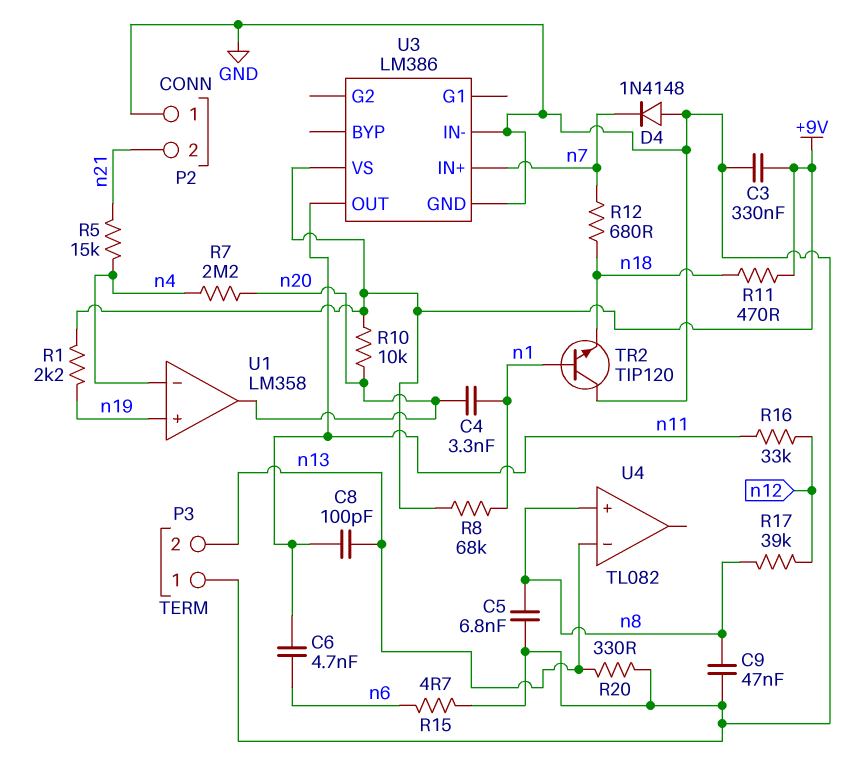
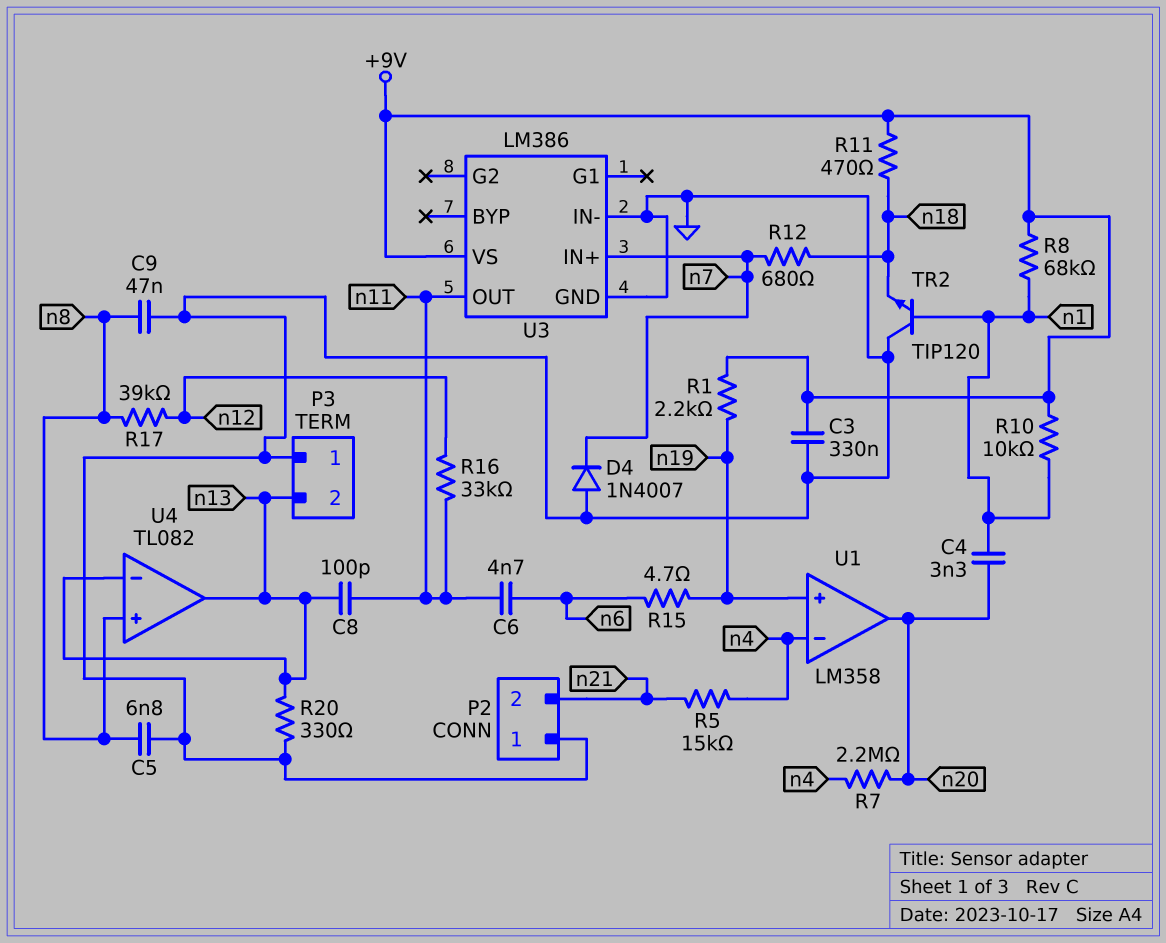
D4: diode 1N4148 (A GND, K n7) -> diode 1N4007 (A GND, K n7)
R10: 10k (+9V, n20) -> 10k (+9V, n1)
R15: 4.7 (GND, n6) -> 4.7 (n6, n19)
U4 pin out: none -> n13

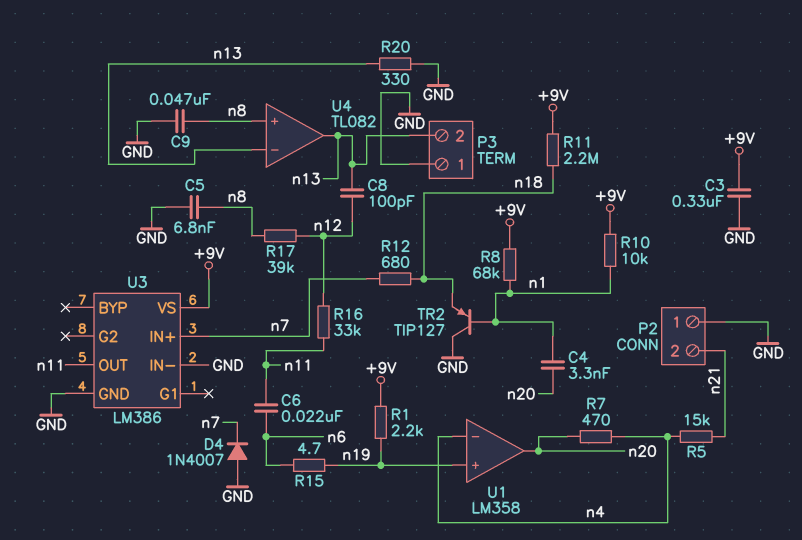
C6: 4.7nF (n6, n11) -> 22nF (n6, n11)
C8: 100pF (n11, n13) -> 100pF (n12, n13)
R7: 2.2M (n4, n20) -> 470 (n4, n20)
R11: 470 (+9V, n18) -> 2.2M (+9V, n18)
TR2: NPN TIP120 (B n1, C GND, E n18) -> PNP TIP127 (B n1, C GND, E n18)

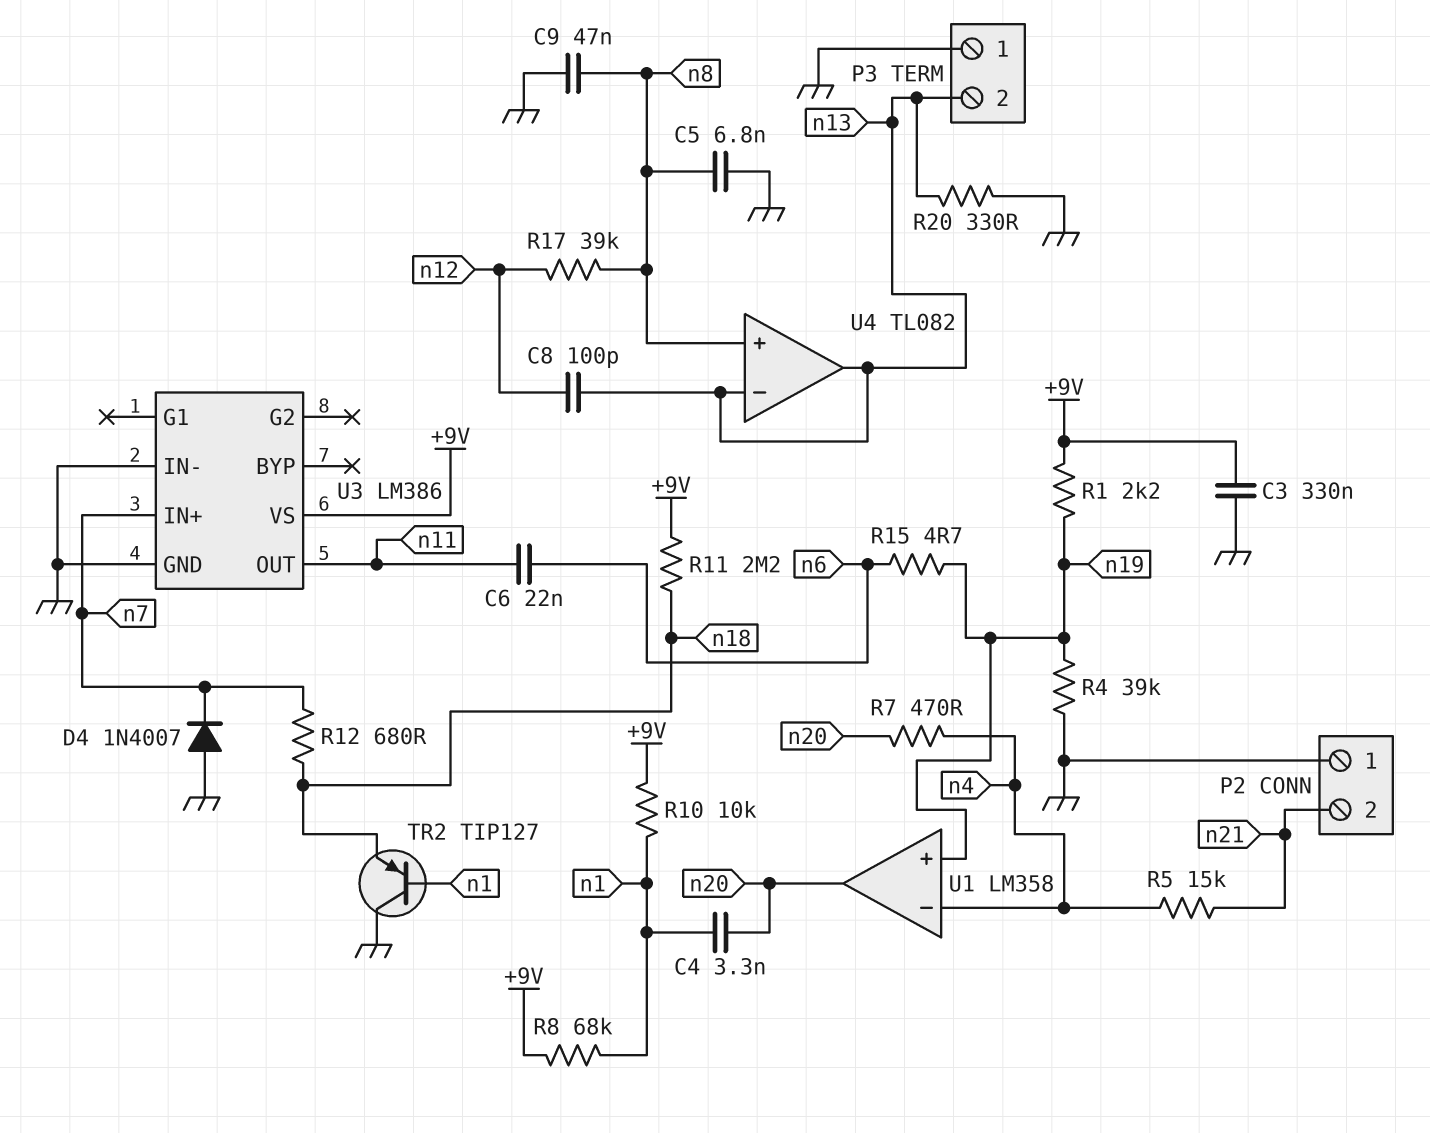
R4: none -> 39k (GND, n19)
R16: 33k (n11, n12) -> none

